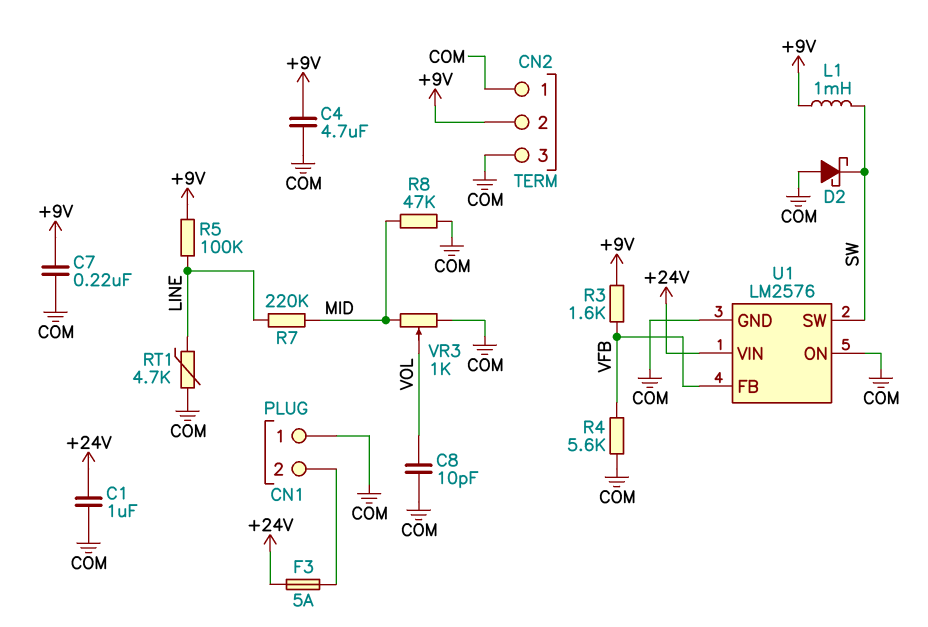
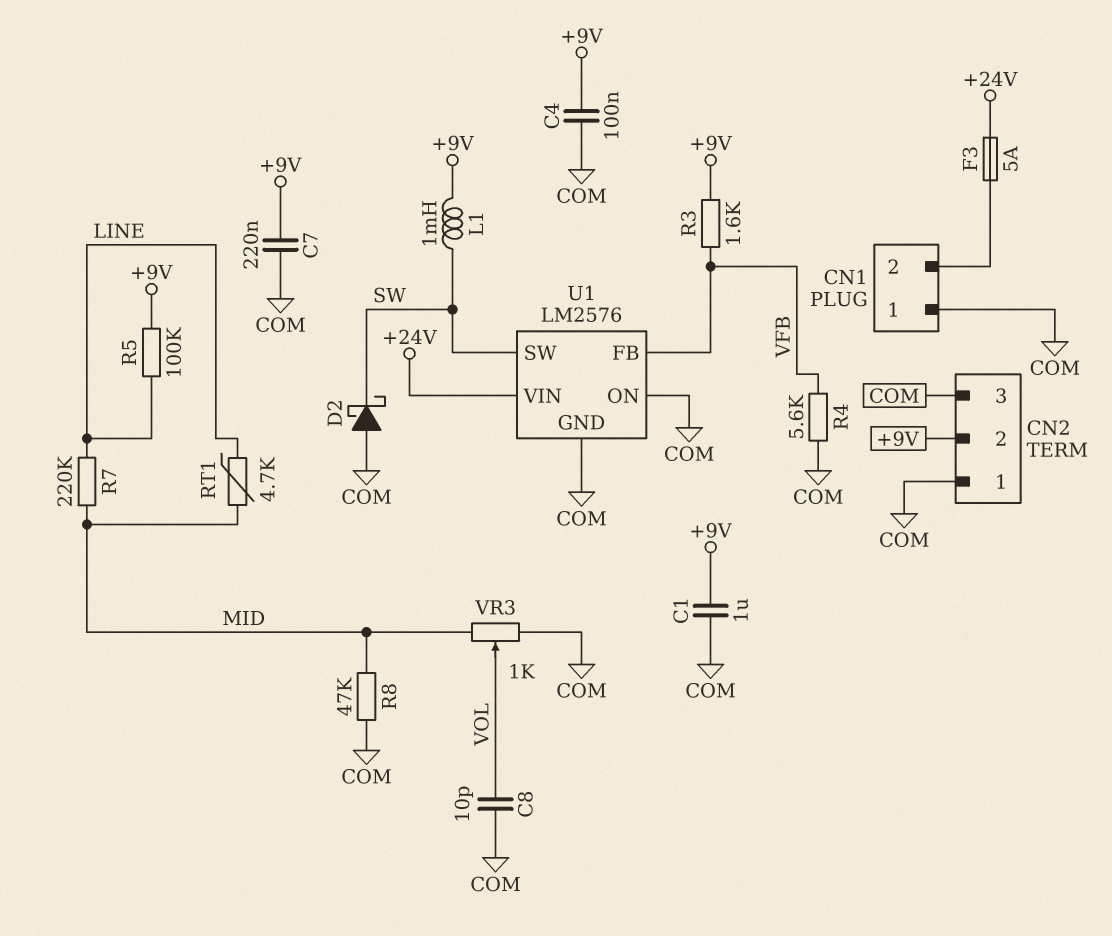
C1: 1uF (+24V, COM) -> 1uF (+9V, COM)
C4: 4.7uF (+9V, COM) -> 100nF (+9V, COM)
RT1: 4.7k (COM, LINE) -> 4.7k (LINE, MID)

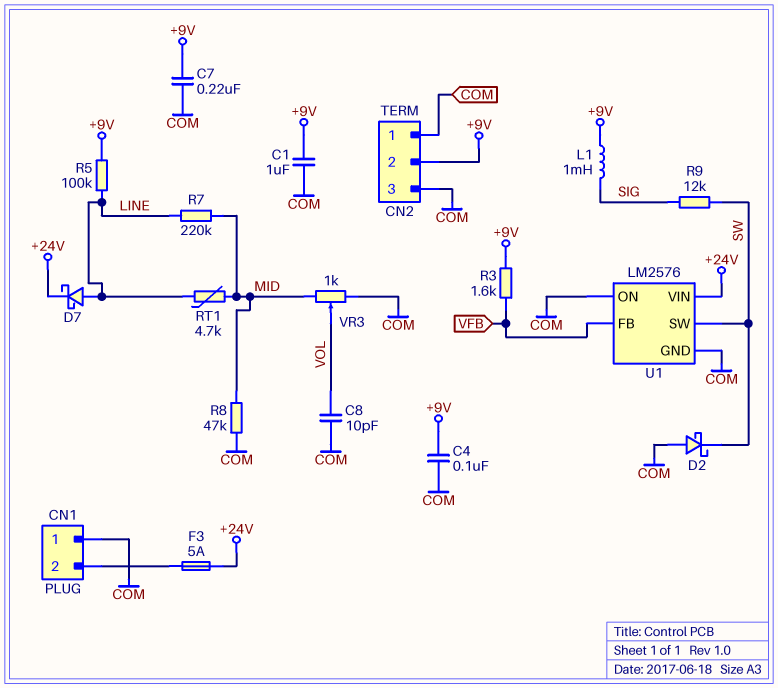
D7: none -> schottky (A LINE, K +24V)
L1: 1mH (+9V, SW) -> 1mH (+9V, SIG)
R4: 5.6k (COM, VFB) -> none
R9: none -> 12k (SIG, SW)

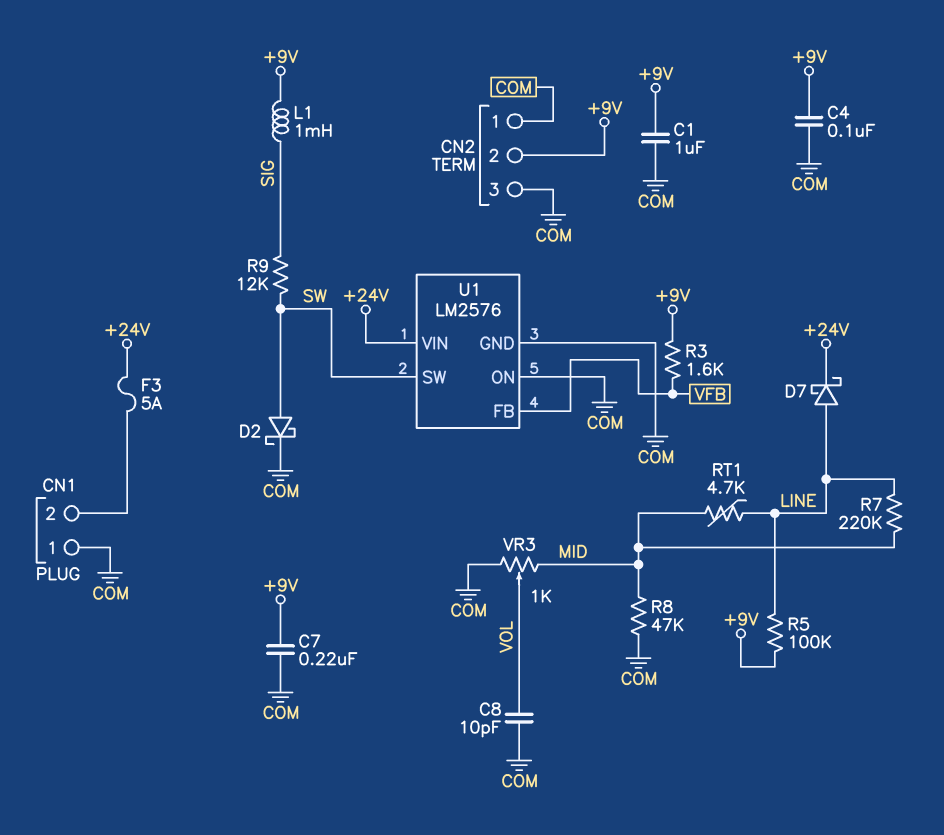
D2: schottky (A COM, K SW) -> schottky (A SW, K COM)

